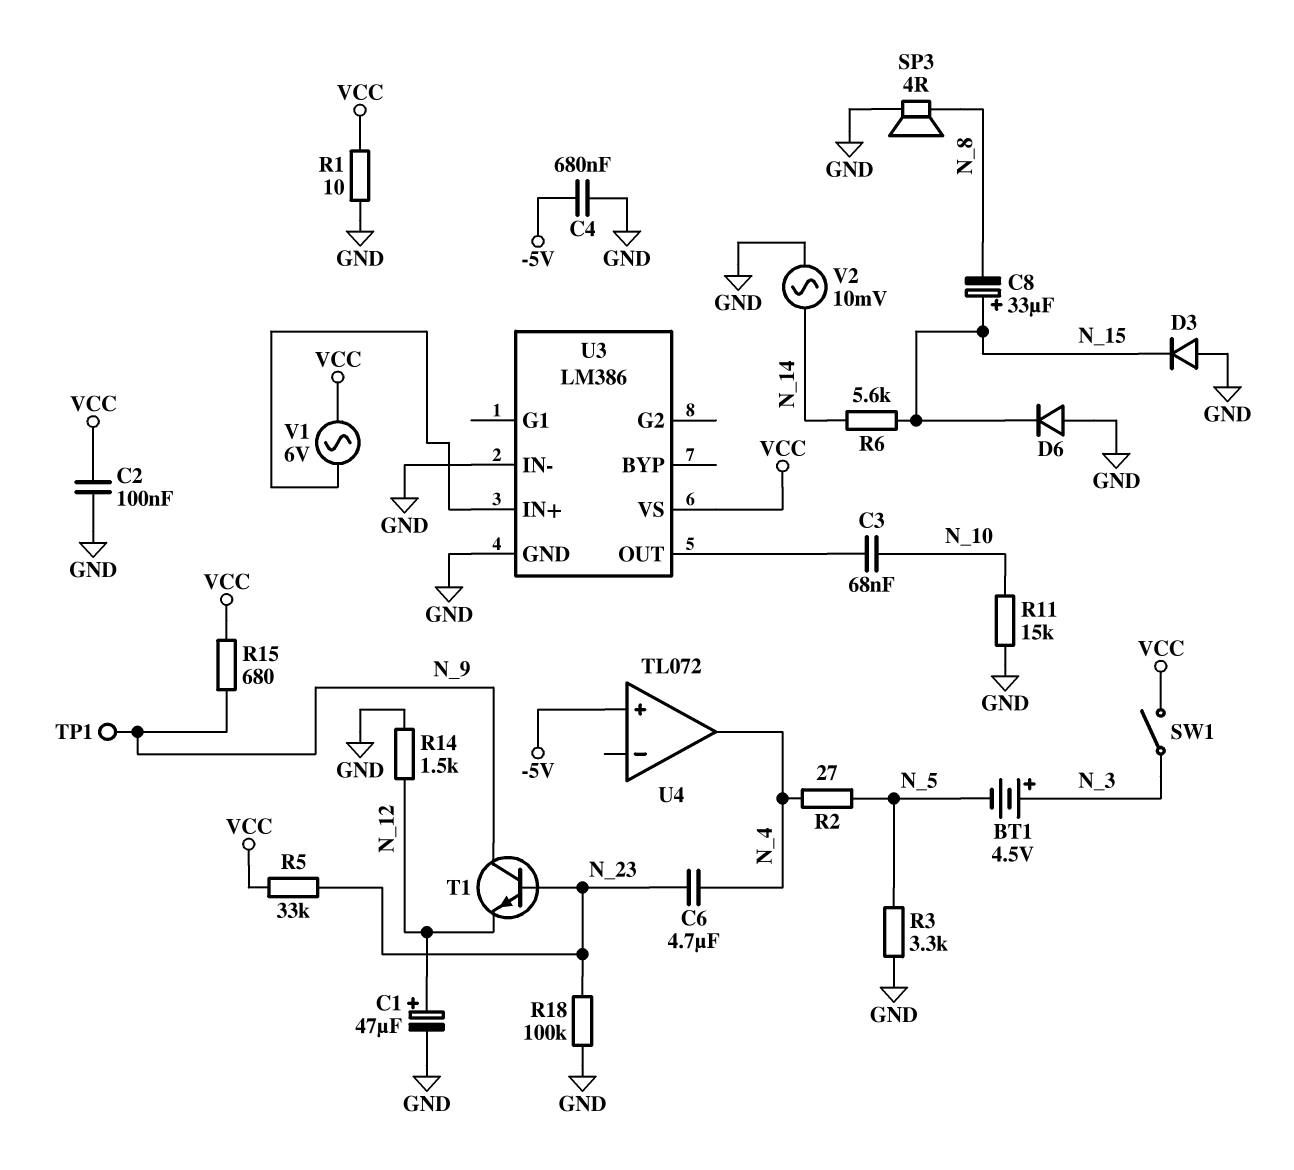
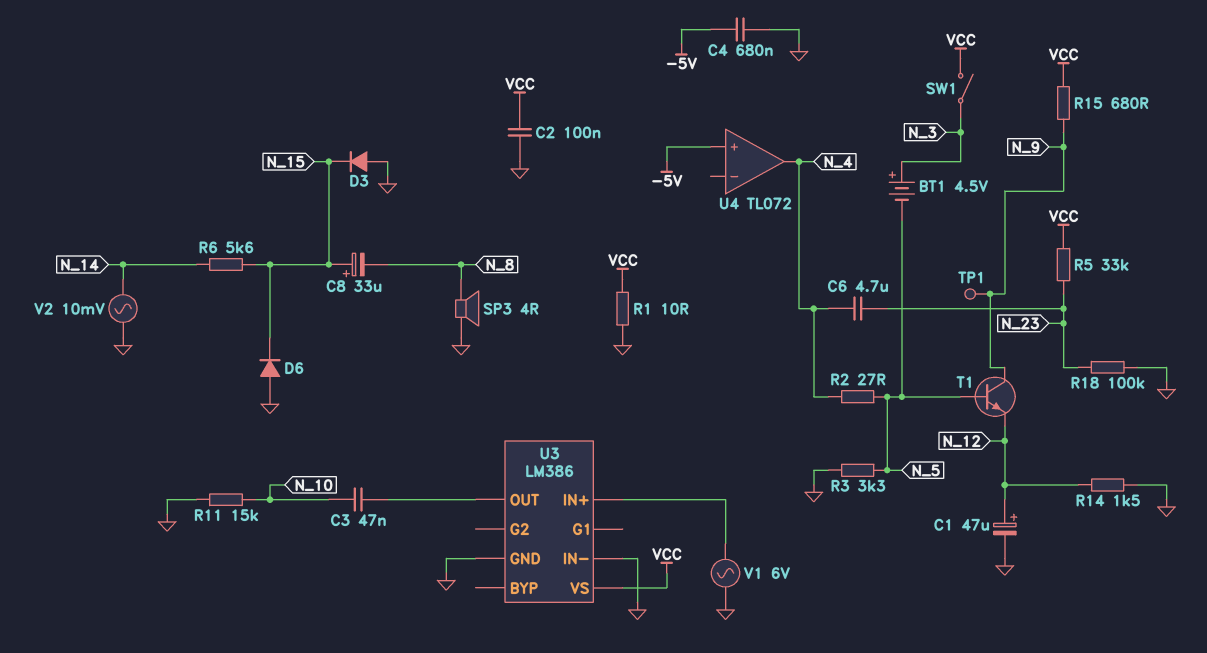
C3: 68nF (N_10, U3/OUT) -> 47nF (N_10, U3/OUT)
T1: NPN (B N_23, C N_9, E N_12) -> NPN (B N_5, C N_9, E N_12)
V1: AC 6V (U3/IN+, VCC) -> AC 6V (GND, U3/IN+)

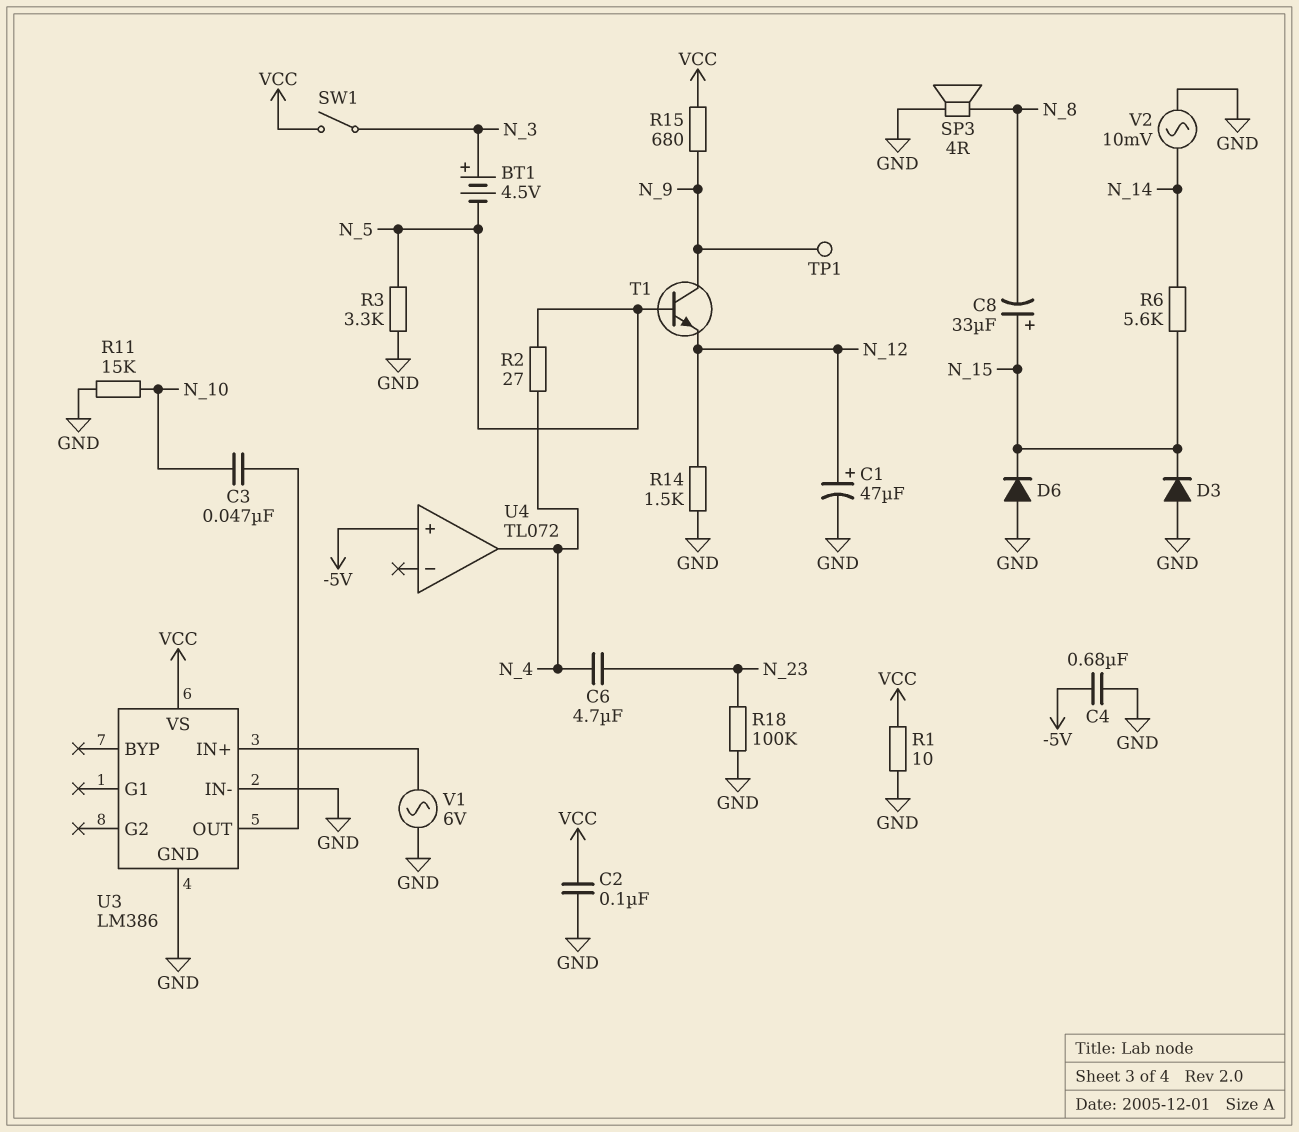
R5: 33k (N_23, VCC) -> none

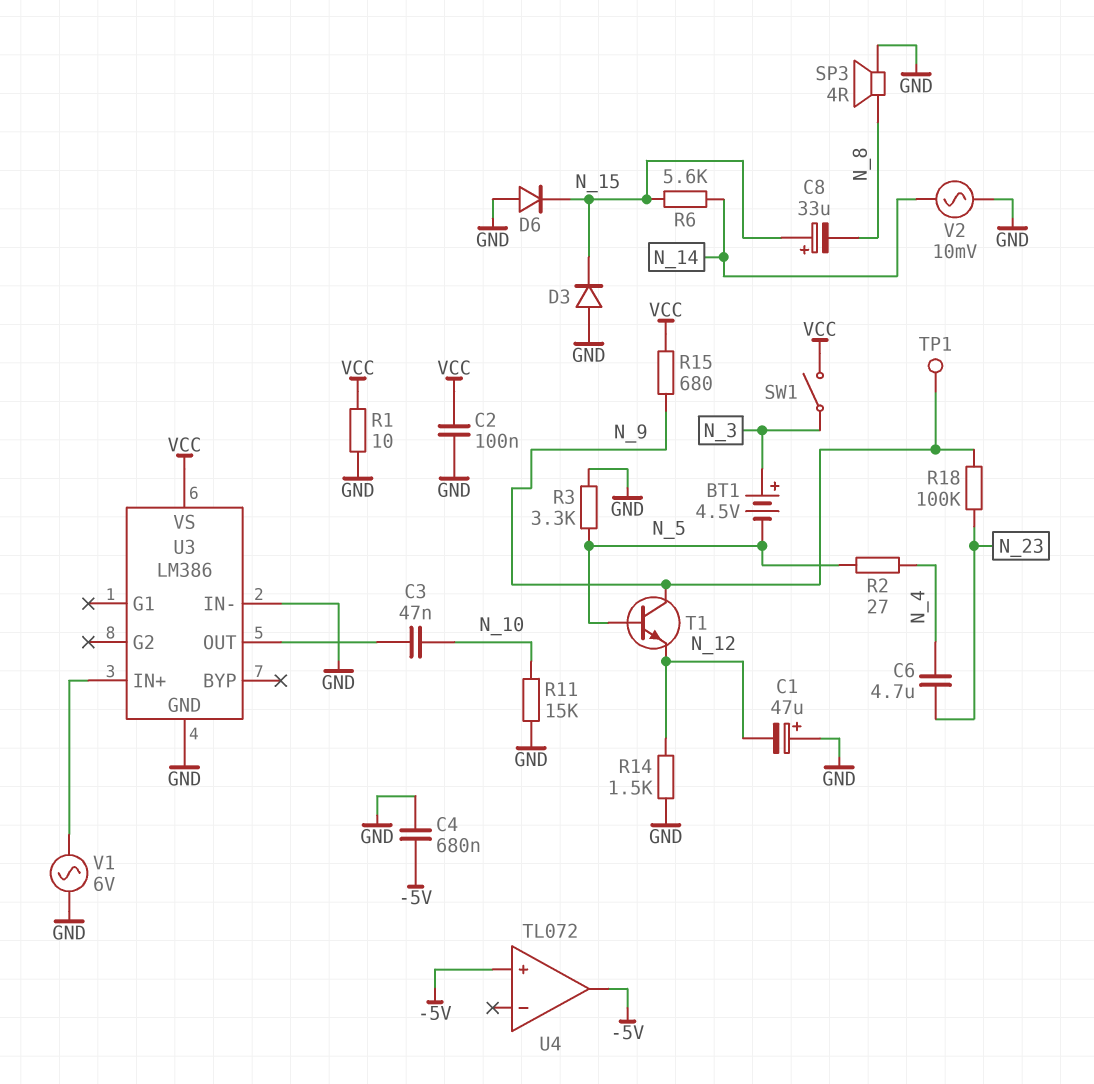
C1: 47uF (plus N_12, minus GND) -> 47uF (plus GND, minus N_12)
R18: 100k (GND, N_23) -> 100k (N_9, N_23)
U4 pin out: N_4 -> -5V

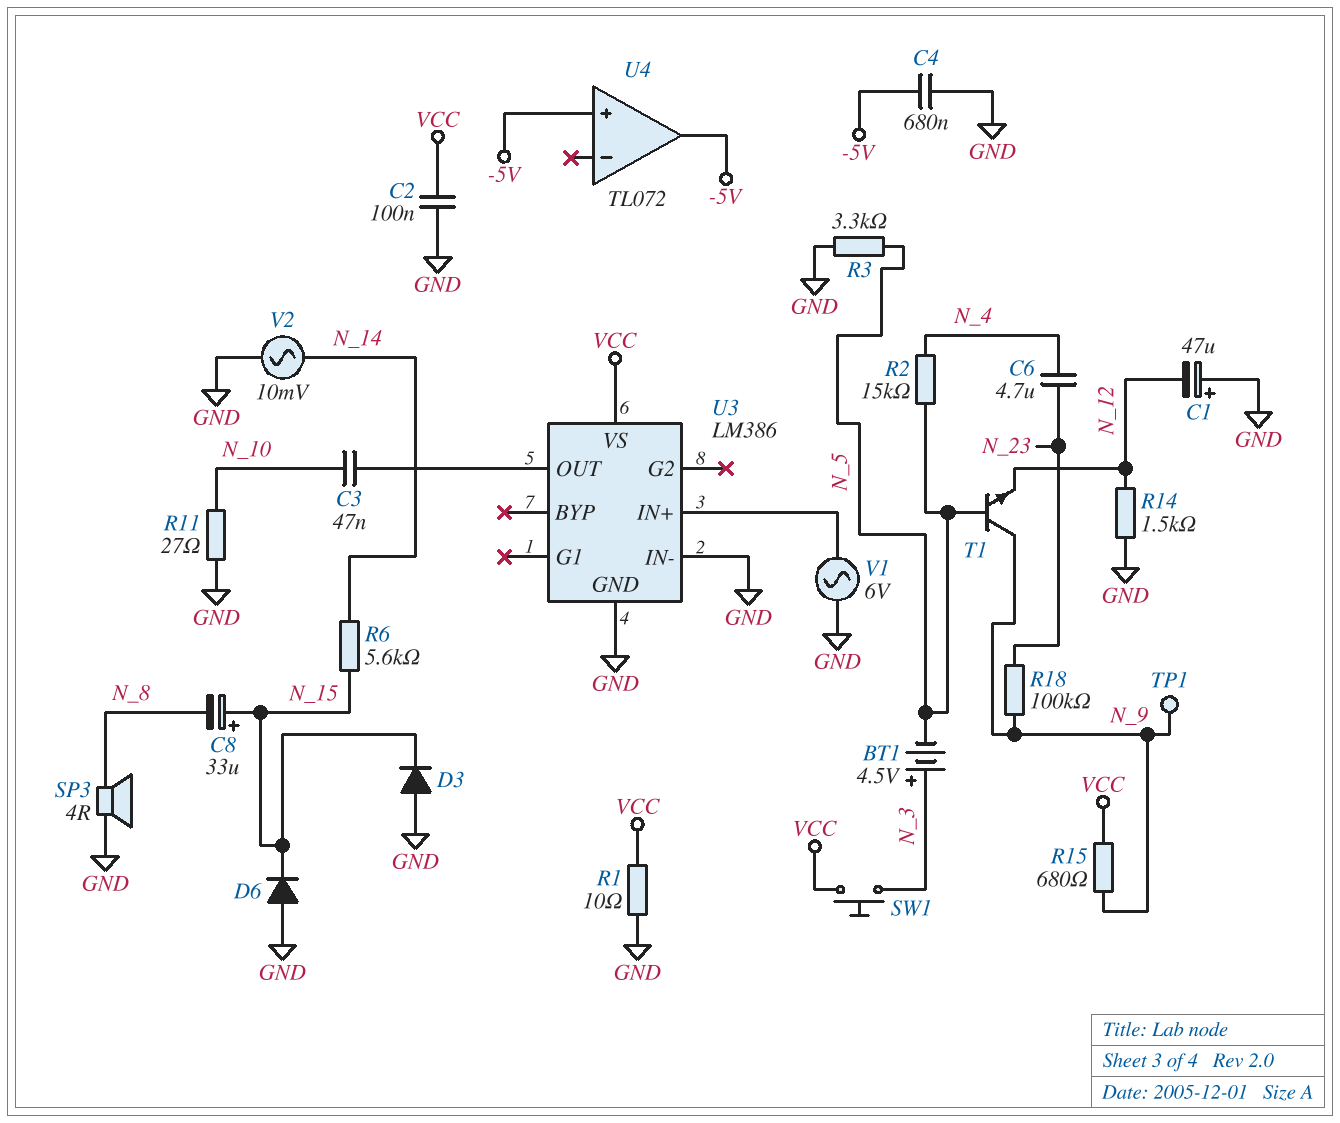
R2: 27 (N_4, N_5) -> 15k (N_4, N_5)
R11: 15k (GND, N_10) -> 27 (GND, N_10)
SW1: switch (N_3, VCC) -> button (N_3, VCC)

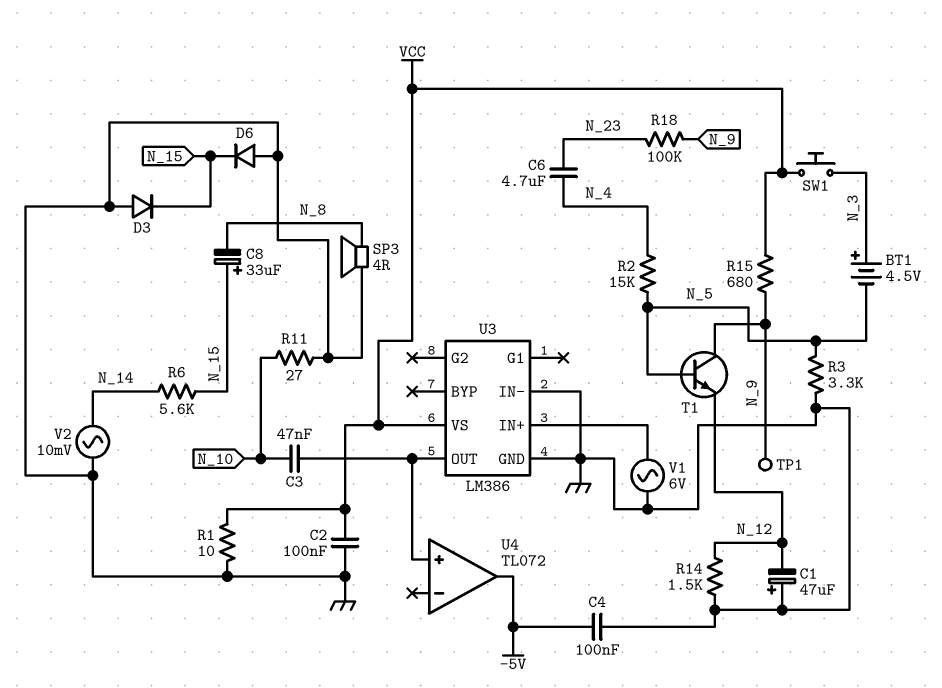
C4: 680nF (-5V, GND) -> 100nF (-5V, GND)
U4 pin in+: -5V -> U3/OUT

